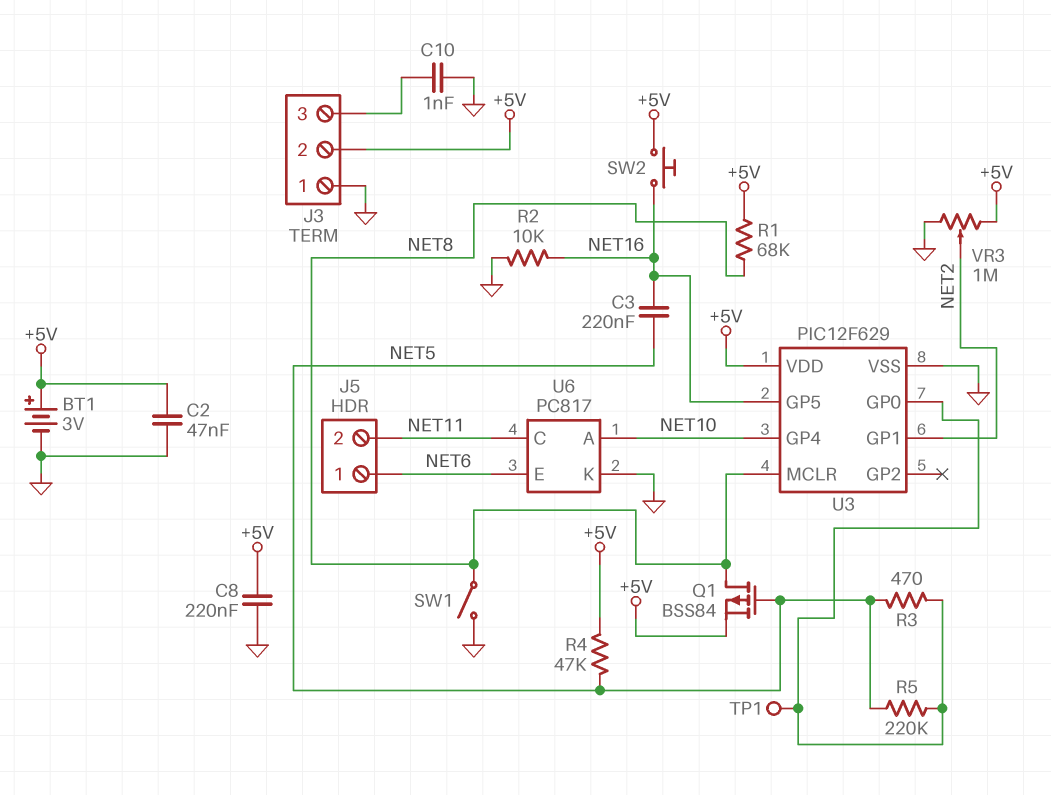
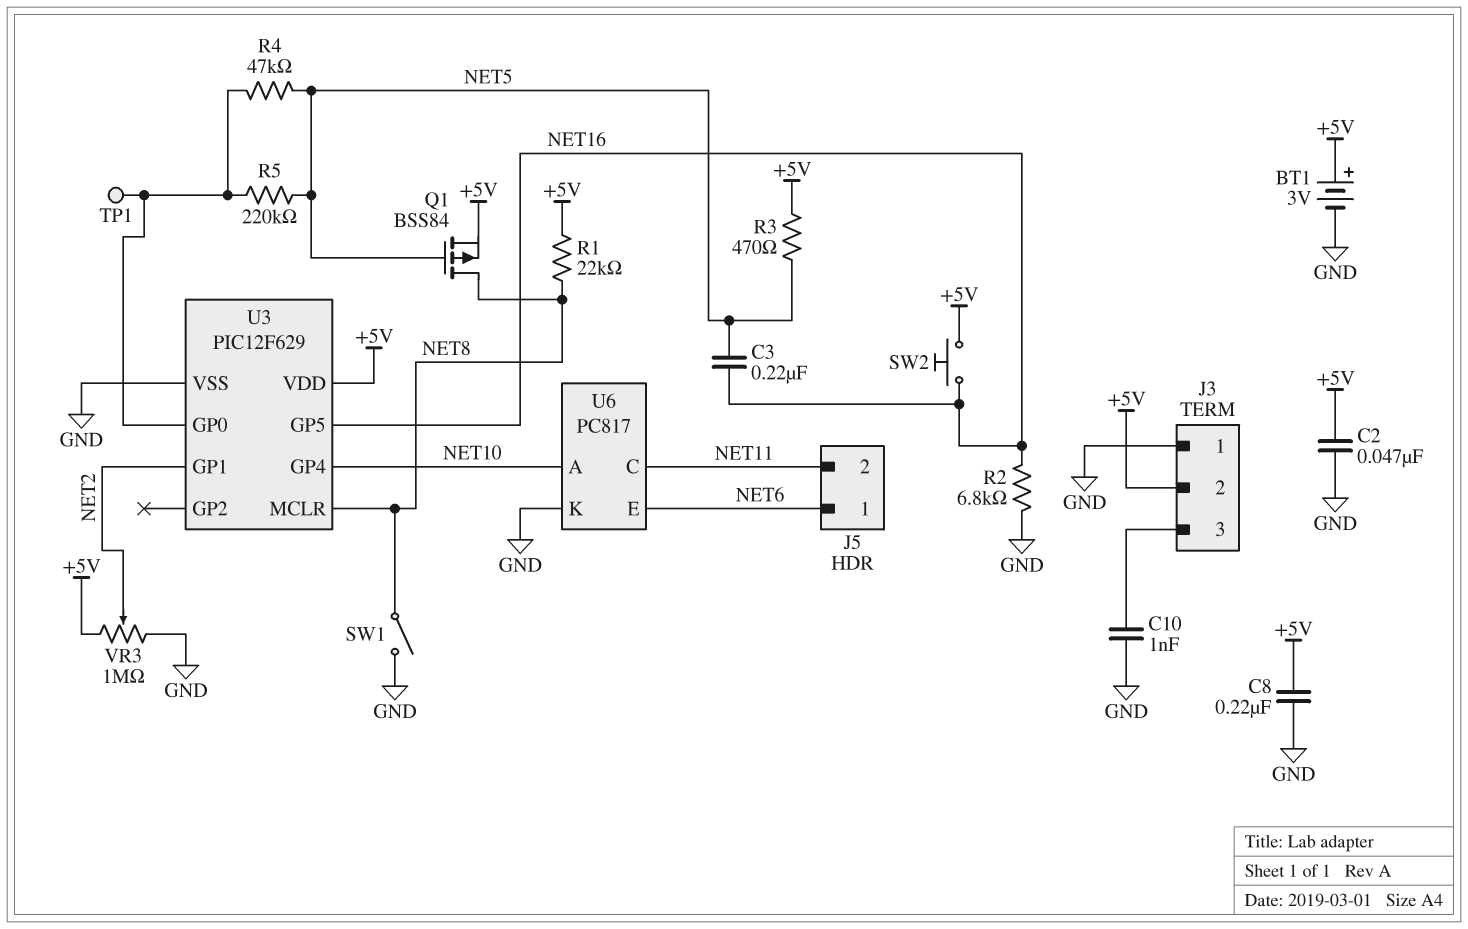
R1: 68k (+5V, NET8) -> 22k (+5V, NET8)
R2: 10k (GND, NET16) -> 6.8k (GND, NET16)
R3: 470 (NET5, U3/GP0) -> 470 (+5V, NET5)
R4: 47k (+5V, NET5) -> 47k (NET5, U3/GP0)

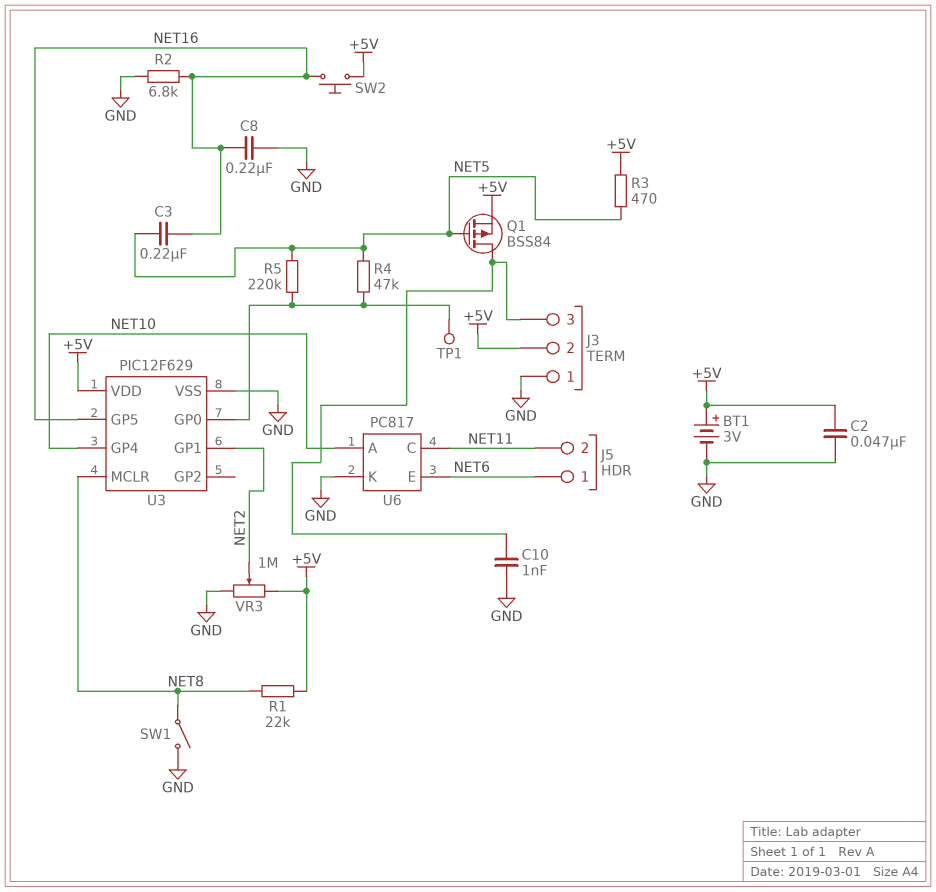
C8: 220nF (+5V, GND) -> 220nF (GND, NET16)
Q1: PMOS BSS84 (G NET5, D NET8, S +5V) -> PMOS BSS84 (G NET5, D J3/3, S +5V)

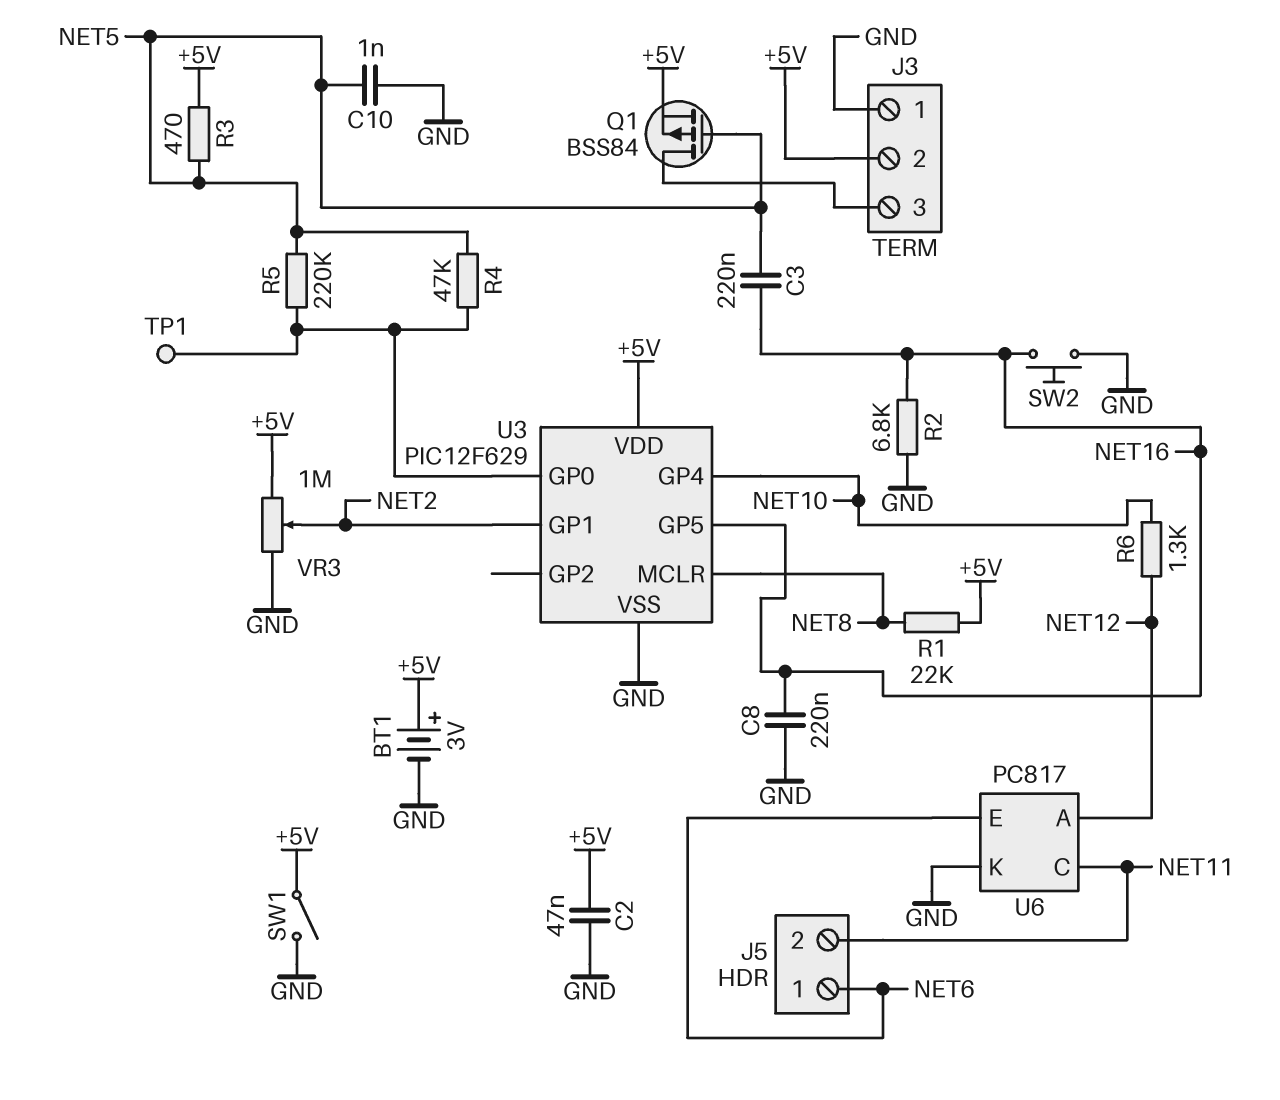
C10: 1nF (GND, J3/3) -> 1nF (GND, NET5)
R6: none -> 1.3k (NET10, NET12)
SW1: switch (GND, NET8) -> switch (+5V, GND)
SW2: button (+5V, NET16) -> button (GND, NET16)
U6 pin A: NET10 -> NET12

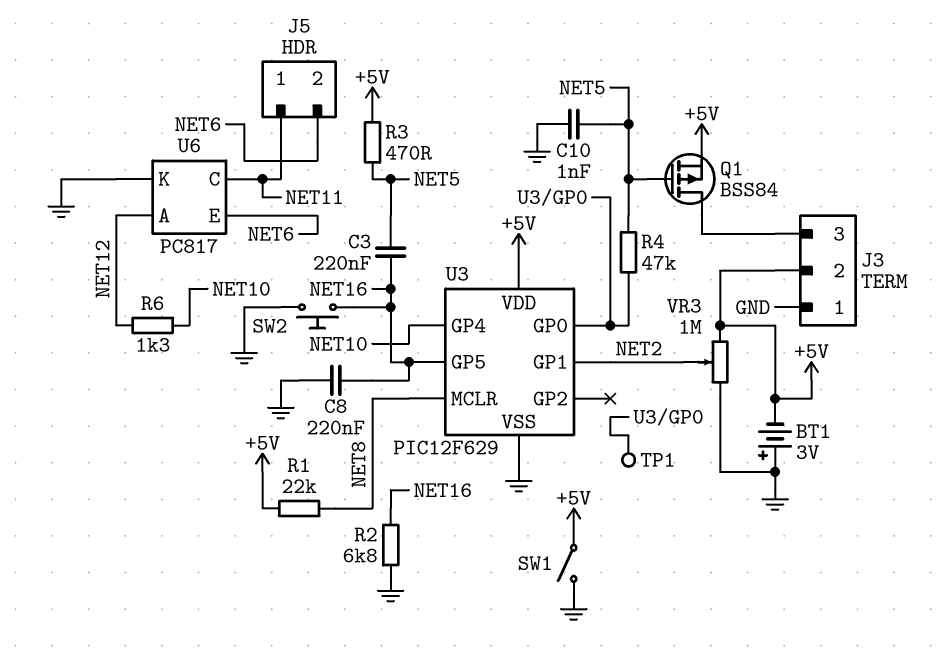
BT1: 3V (plus +5V, minus GND) -> 3V (plus GND, minus +5V)
C2: 47nF (+5V, GND) -> none
J5 pin 1: NET6 -> NET11
J5 pin 2: NET11 -> NET6
R5: 220k (NET5, U3/GP0) -> none

